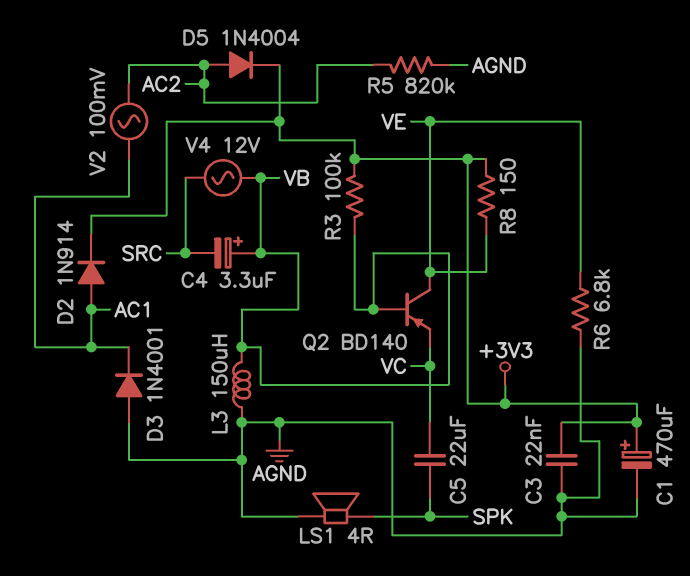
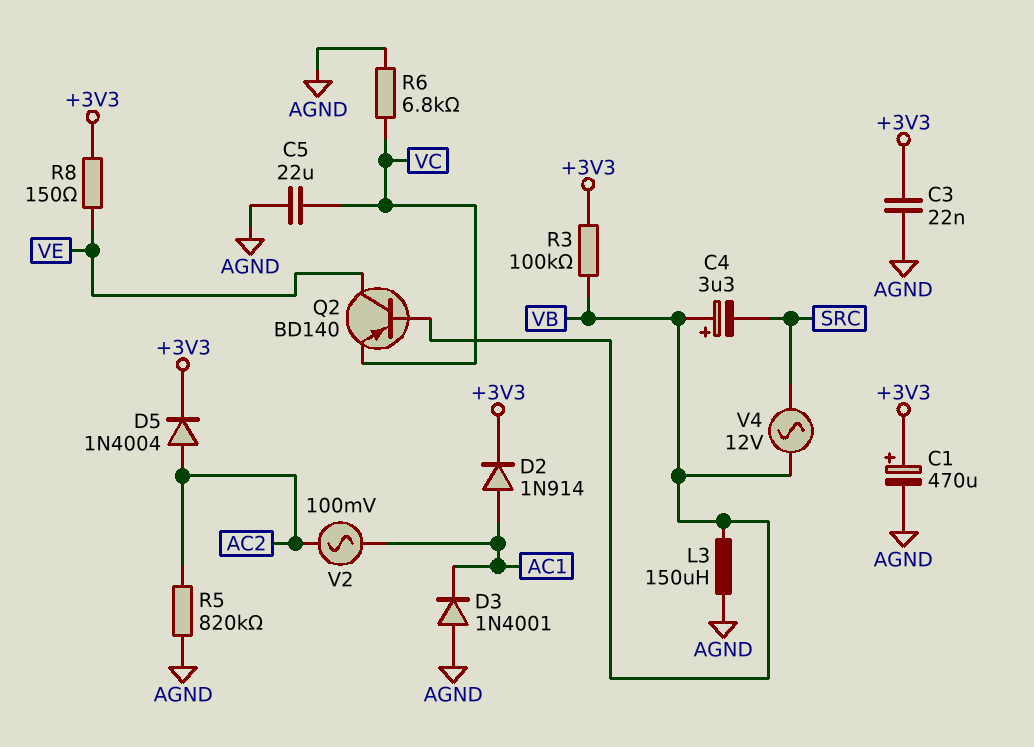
C5: 22uF (SPK, VC) -> 22uF (AGND, VC)
LS1: speaker 4R (AGND, SPK) -> none
R6: 6.8k (AGND, VE) -> 6.8k (AGND, VC)

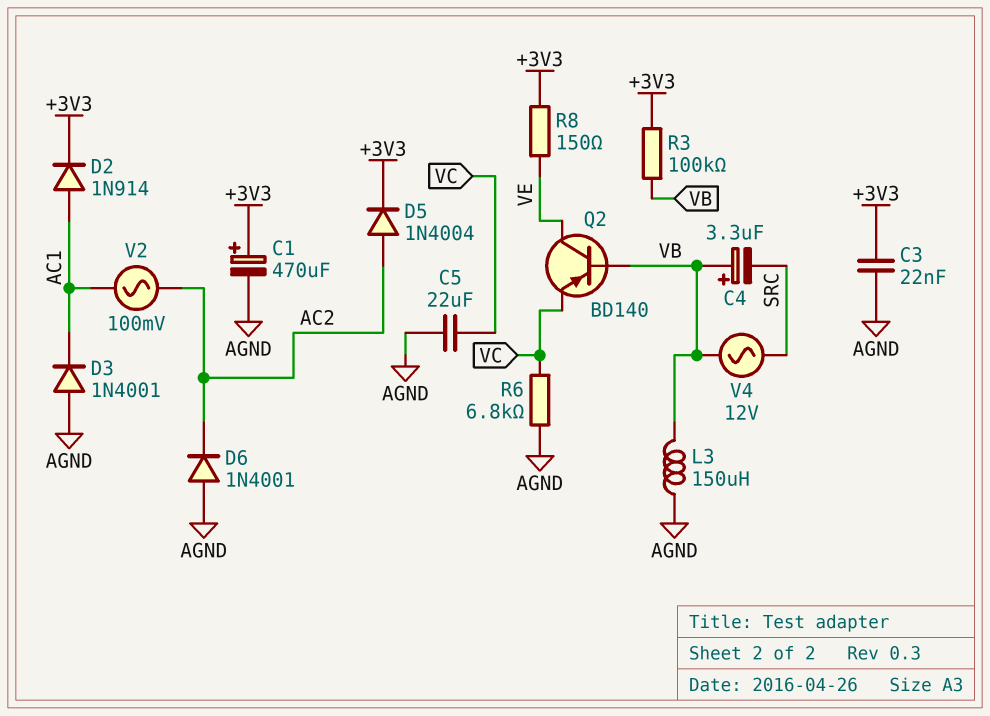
D6: none -> diode 1N4001 (A AGND, K AC2)
R5: 820k (AC2, AGND) -> none

